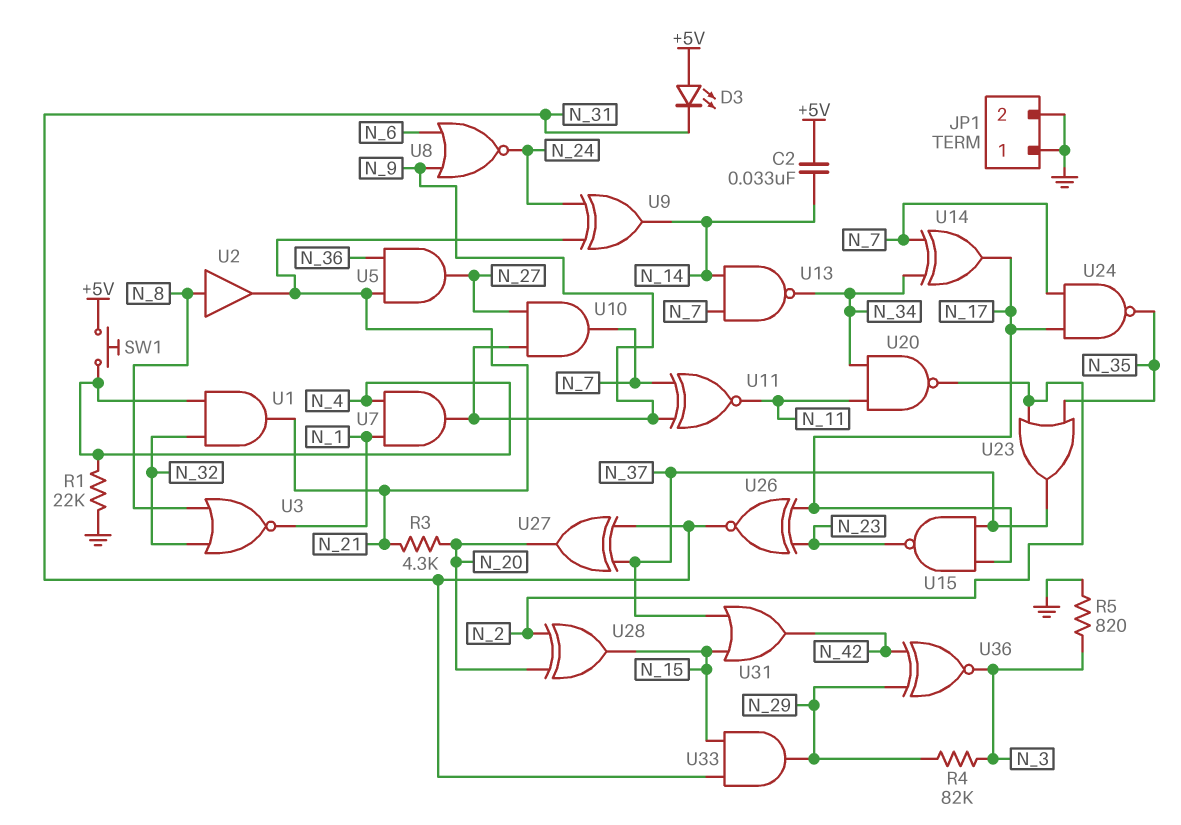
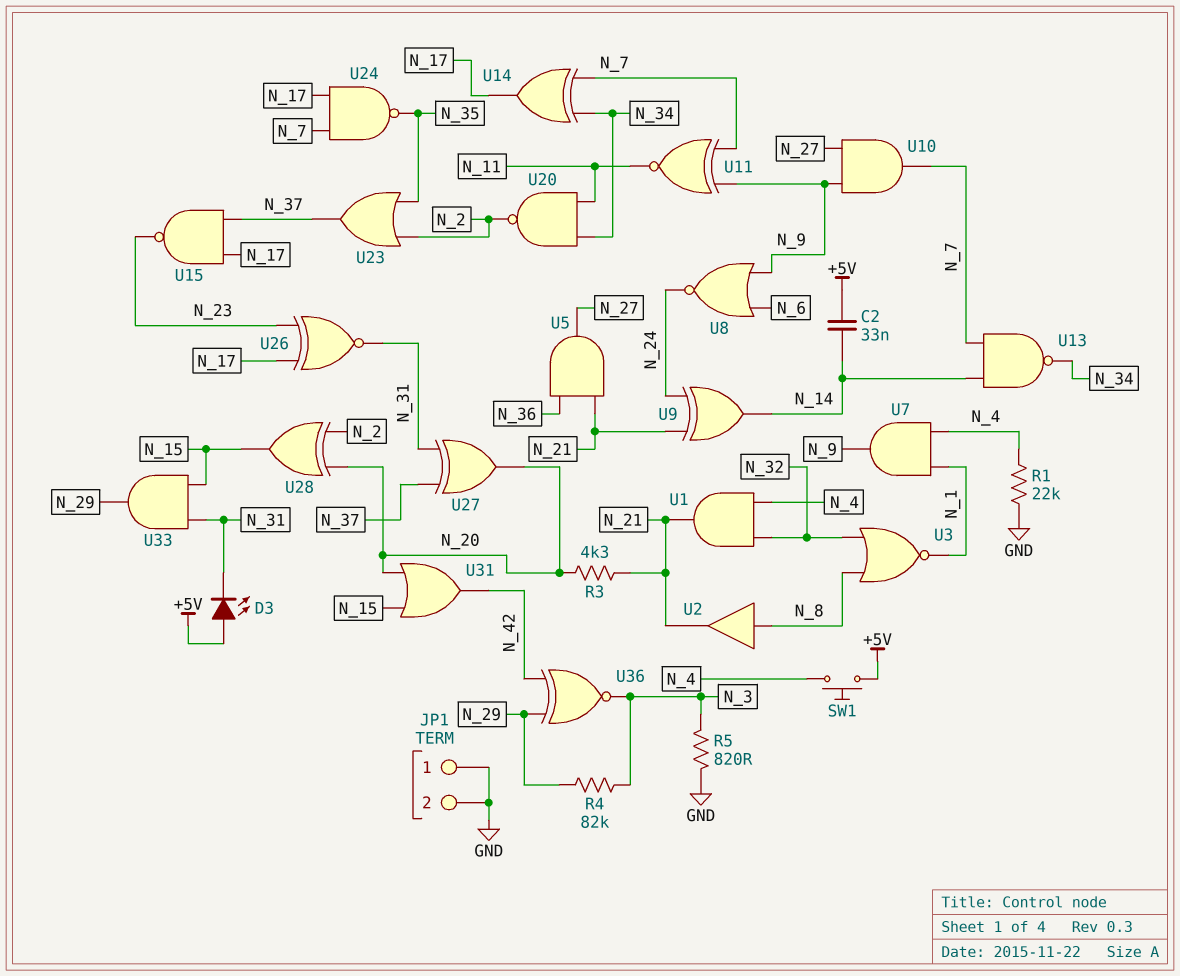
U31: OR (in N_15, in N_37, out N_42) -> OR (in N_15, in N_20, out N_42)

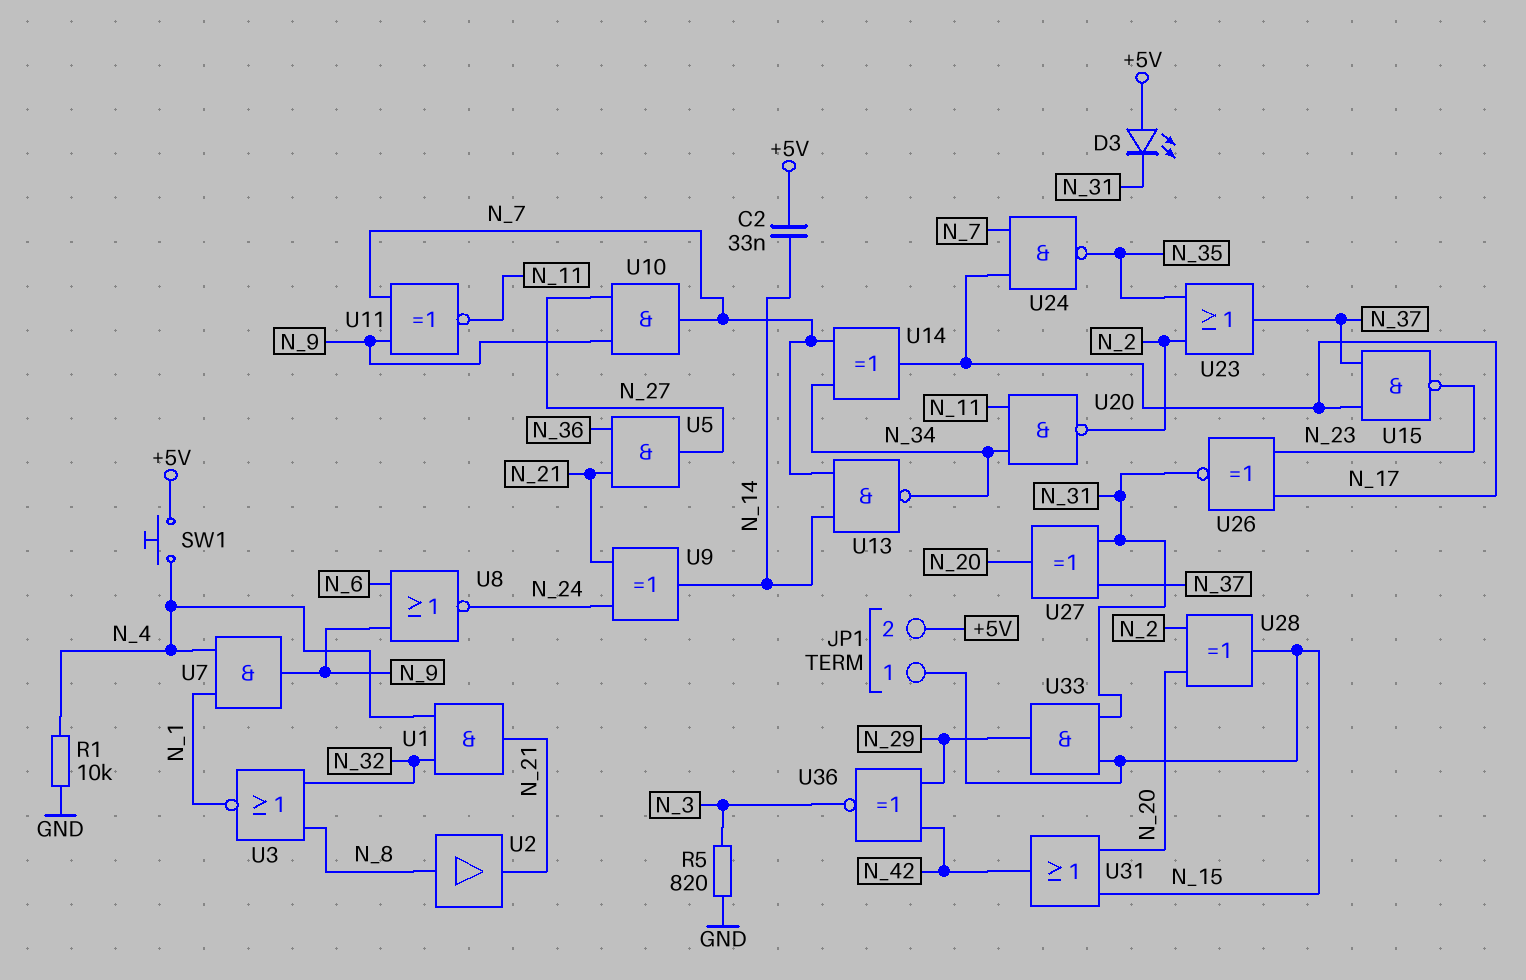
JP1 pin 1: GND -> N_15
JP1 pin 2: GND -> +5V
R1: 22k (GND, N_4) -> 10k (GND, N_4)
R3: 4.3k (N_20, N_21) -> none
R4: 82k (N_3, N_29) -> none

